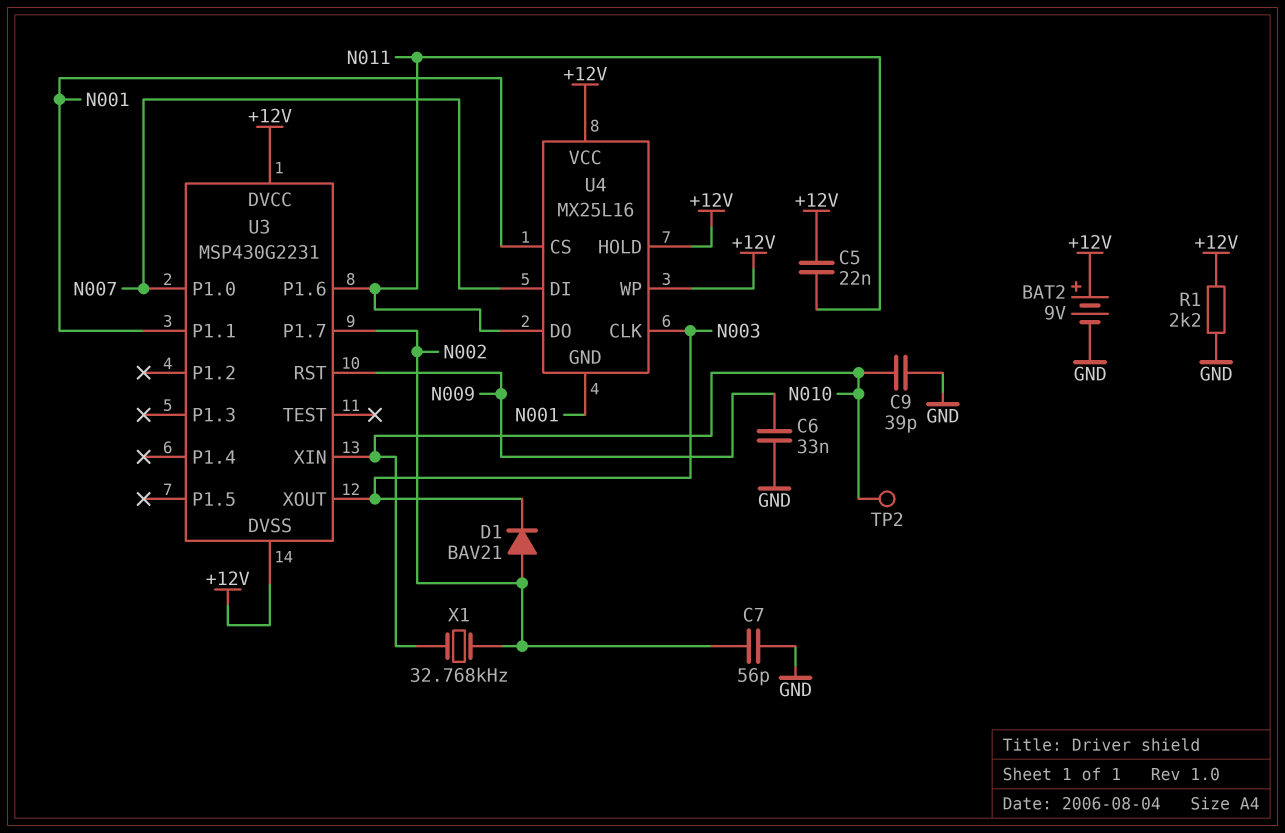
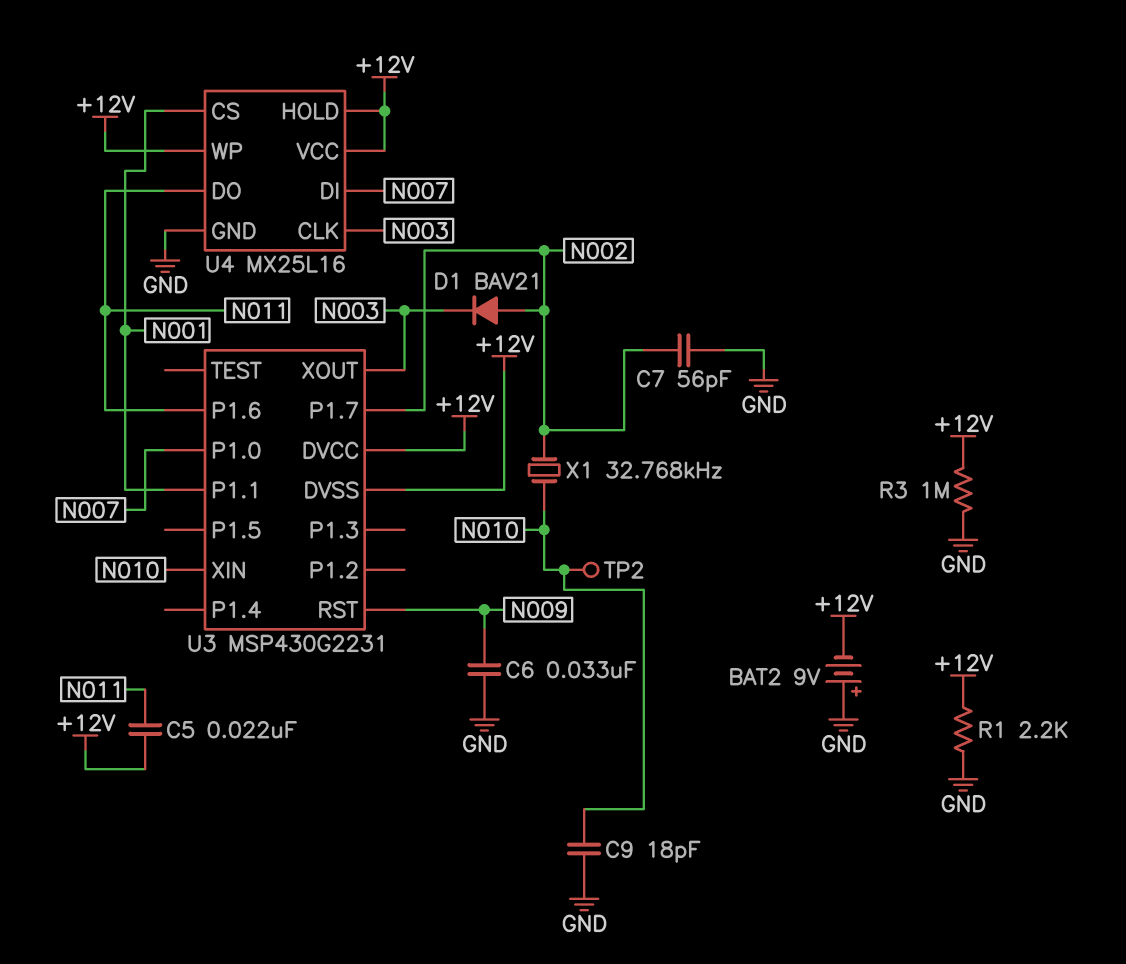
BAT2: 9V (plus +12V, minus GND) -> 9V (plus GND, minus +12V)
C9: 39pF (GND, N010) -> 18pF (GND, N010)
R3: none -> 1M (+12V, GND)
U4 pin GND: N001 -> GND

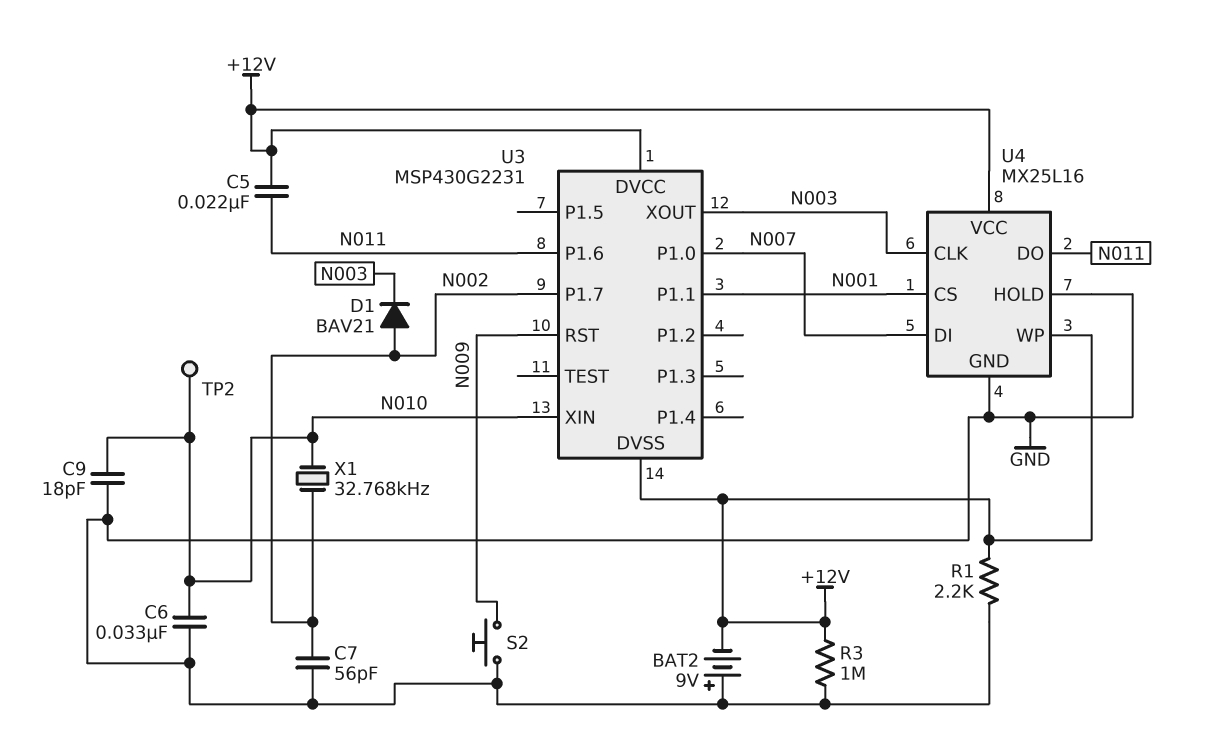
C6: 33nF (GND, N009) -> 33nF (GND, N010)
S2: none -> button (GND, N009)
U4 pin HOLD: +12V -> GND

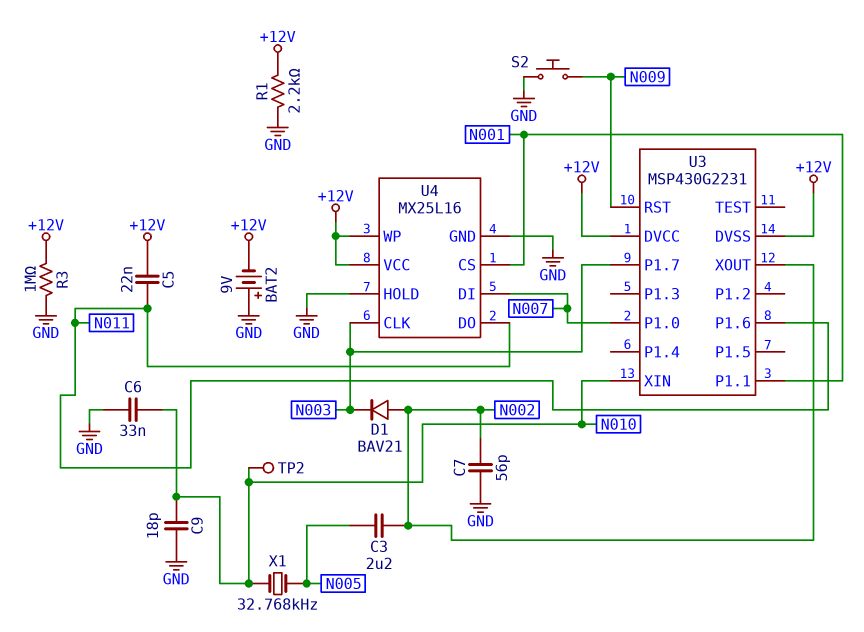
C3: none -> 2.2uF (N002, N005)
U3 pin P1.7: N002 -> N003
U3 pin XOUT: N003 -> N002
X1: 32.768kHz (N002, N010) -> 32.768kHz (N005, N010)

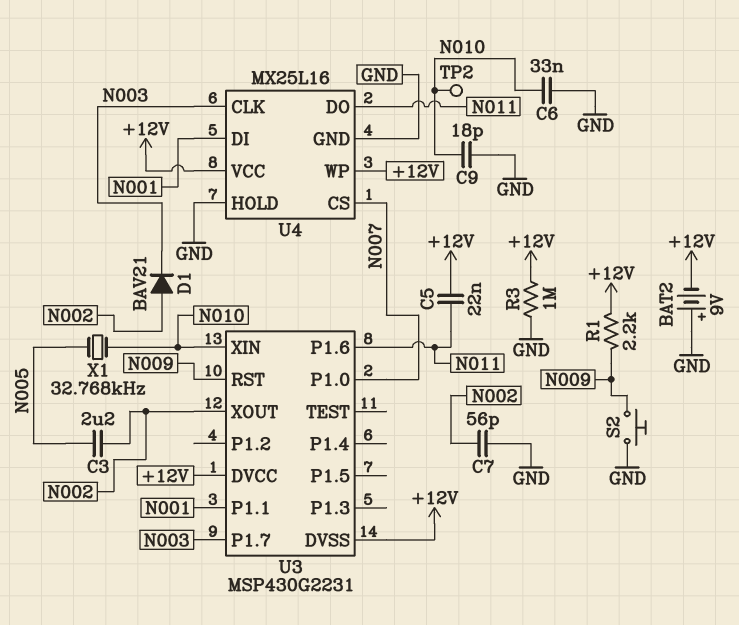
R1: 2.2k (+12V, GND) -> 2.2k (+12V, N009)
U4 pin CS: N001 -> N007
U4 pin DI: N007 -> N001

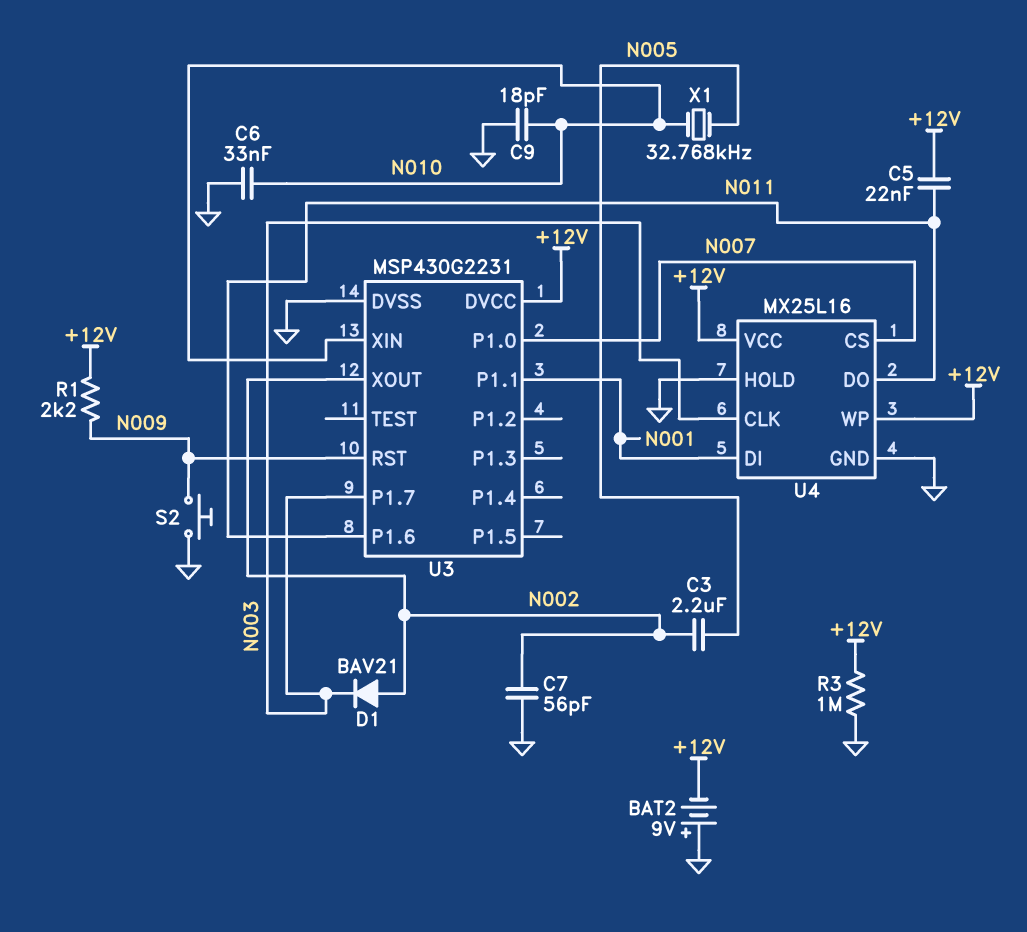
TP2: test point (N010) -> none
U3 pin DVSS: +12V -> GND

